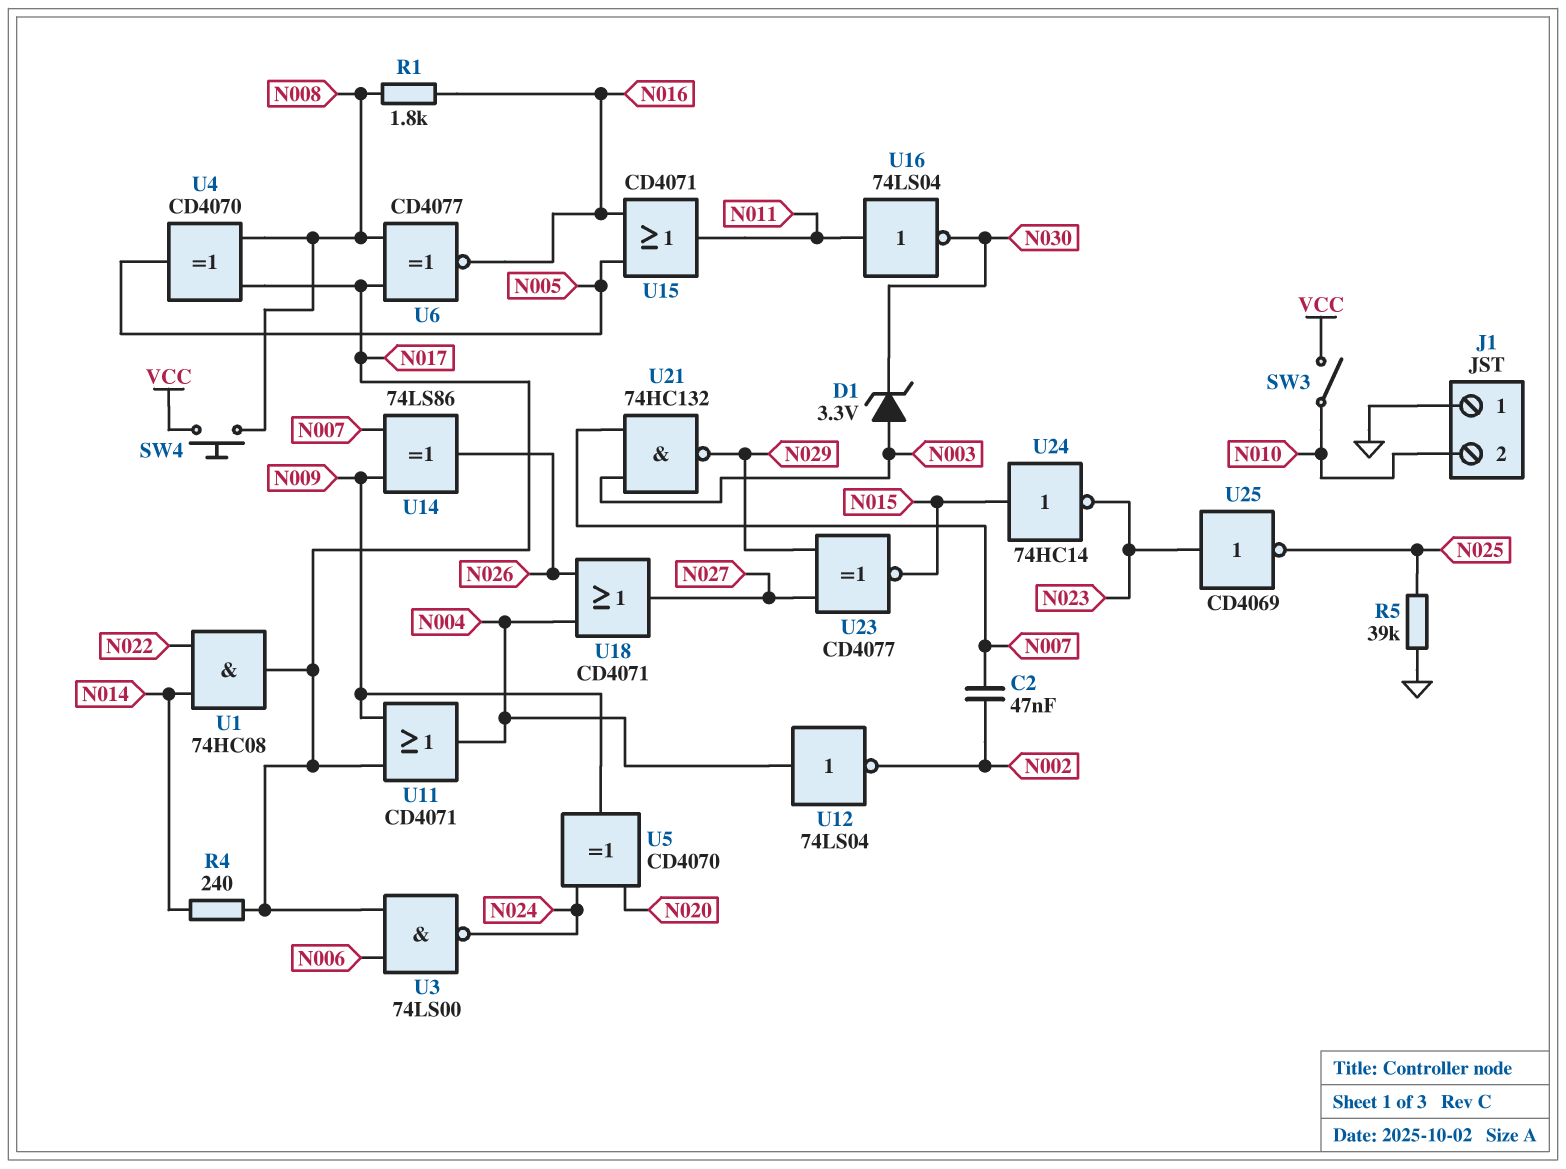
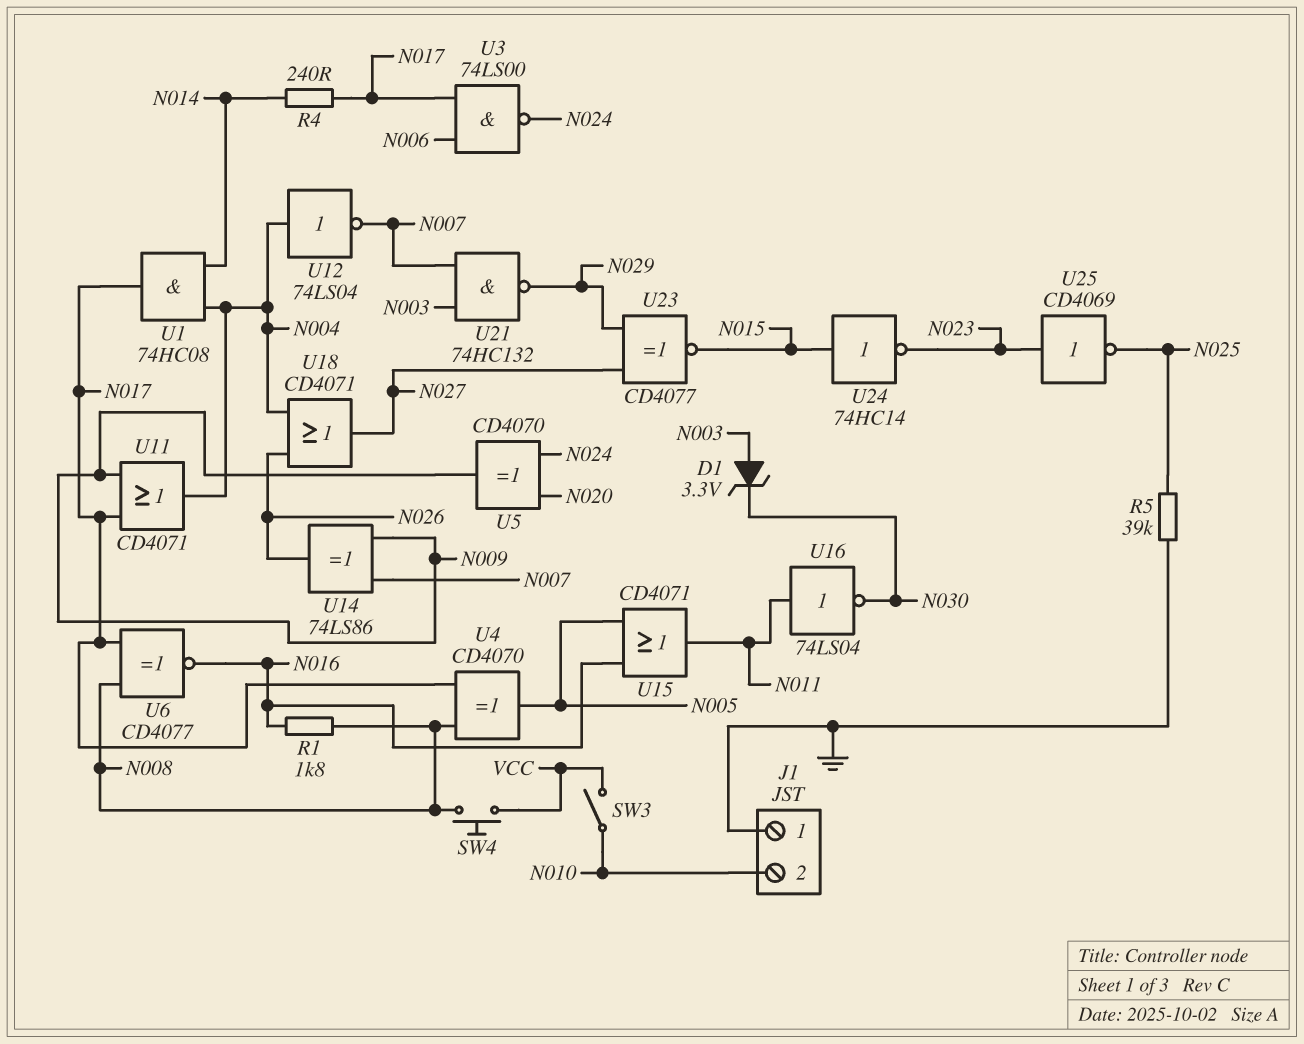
C2: 47nF (N002, N007) -> none
U1: AND 74HC08 (in N014, in N022, out N017) -> AND 74HC08 (in N004, in N014, out N017)
U12: NOT 74LS04 (in N004, out N002) -> NOT 74LS04 (in N004, out N007)

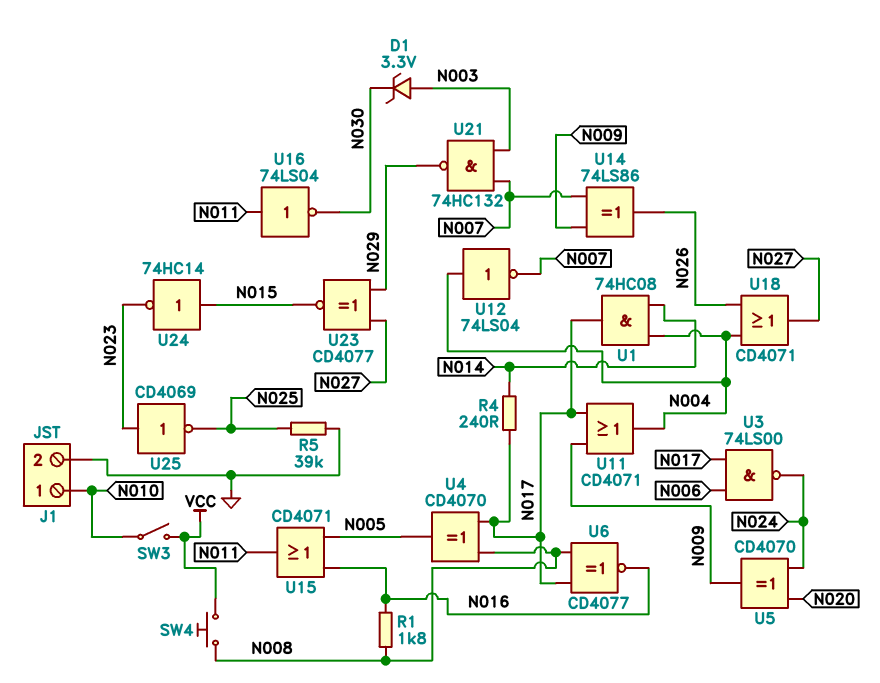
J1 pin 1: GND -> N010
J1 pin 2: N010 -> GND

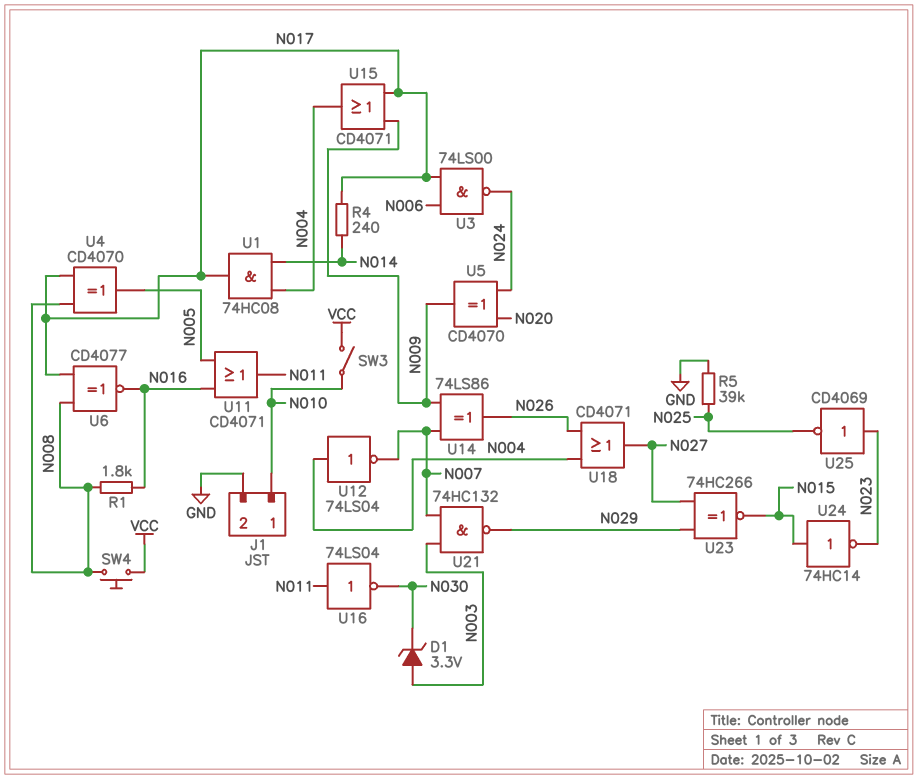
U11: OR CD4071 (in N009, in N017, out N004) -> OR CD4071 (in N005, in N016, out N011)
U15: OR CD4071 (in N005, in N016, out N011) -> OR CD4071 (in N009, in N017, out N004)
U23: XNOR CD4077 (in N027, in N029, out N015) -> XNOR 74HC266 (in N027, in N029, out N015)

